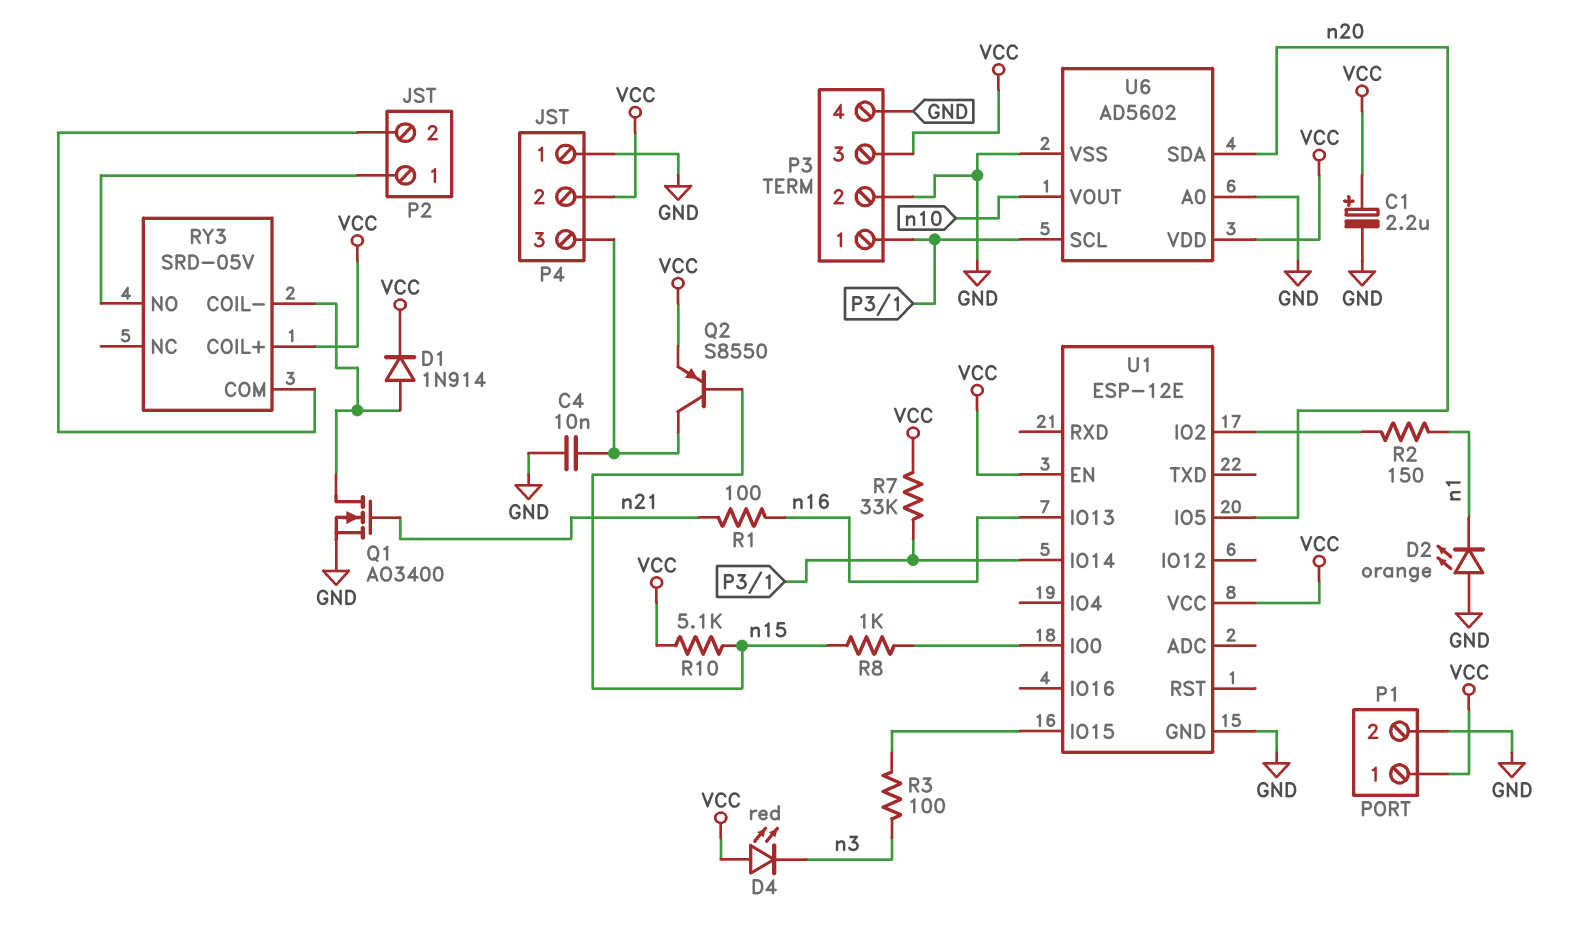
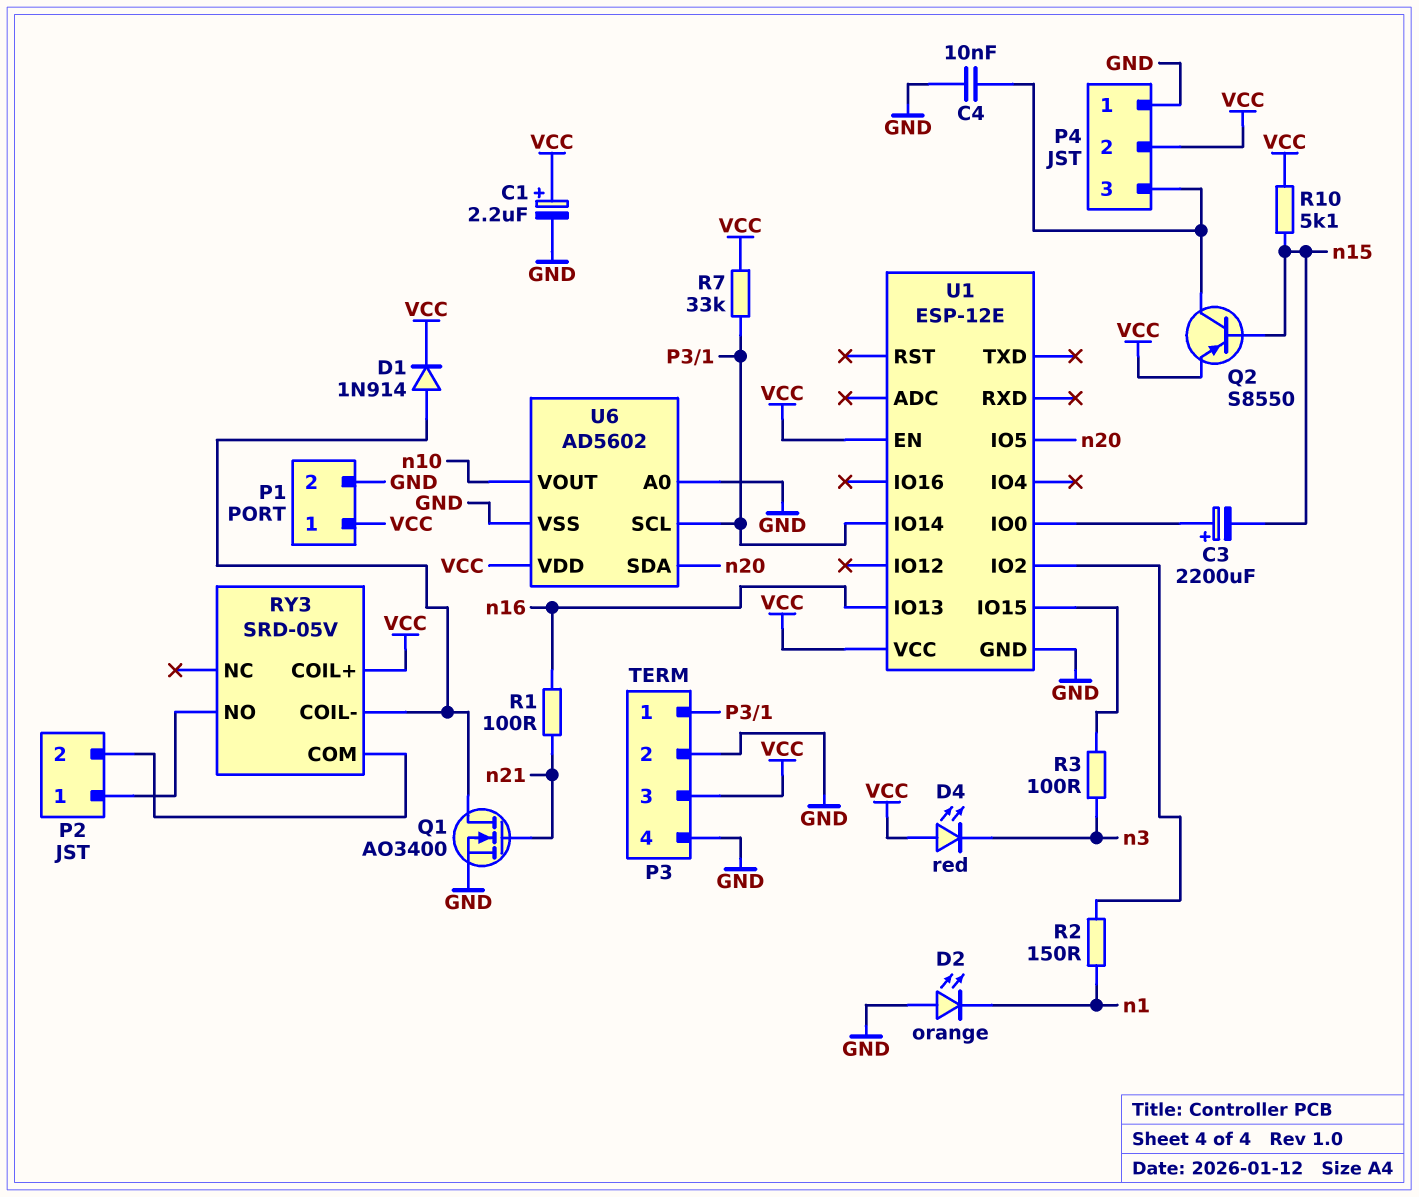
C3: none -> 2200uF (plus U1/IO0, minus n15)
R8: 1k (U1/IO0, n15) -> none

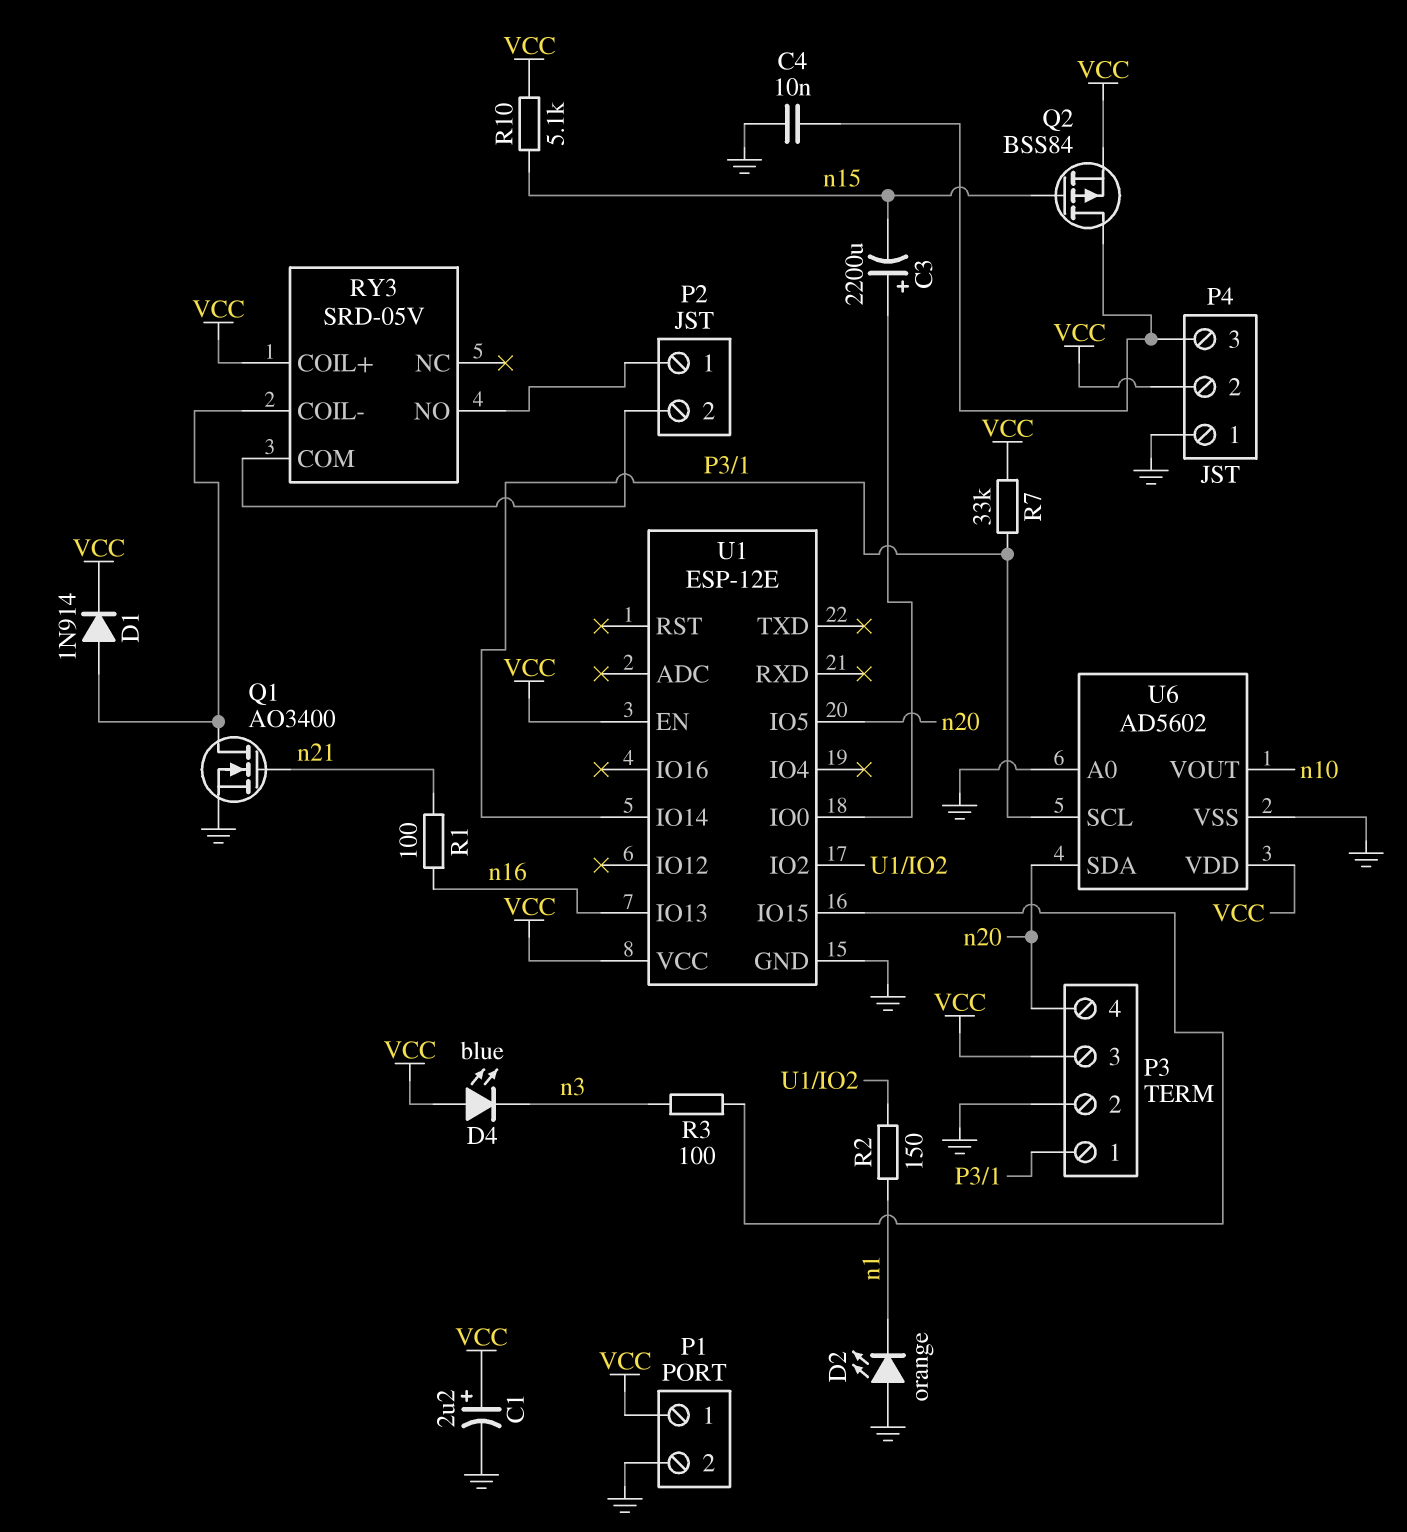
D4: LED red (A VCC, K n3) -> LED blue (A VCC, K n3)
P3 pin 4: GND -> n20
Q2: PNP S8550 (B n15, C P4/3, E VCC) -> PMOS BSS84 (G n15, D P4/3, S VCC)

